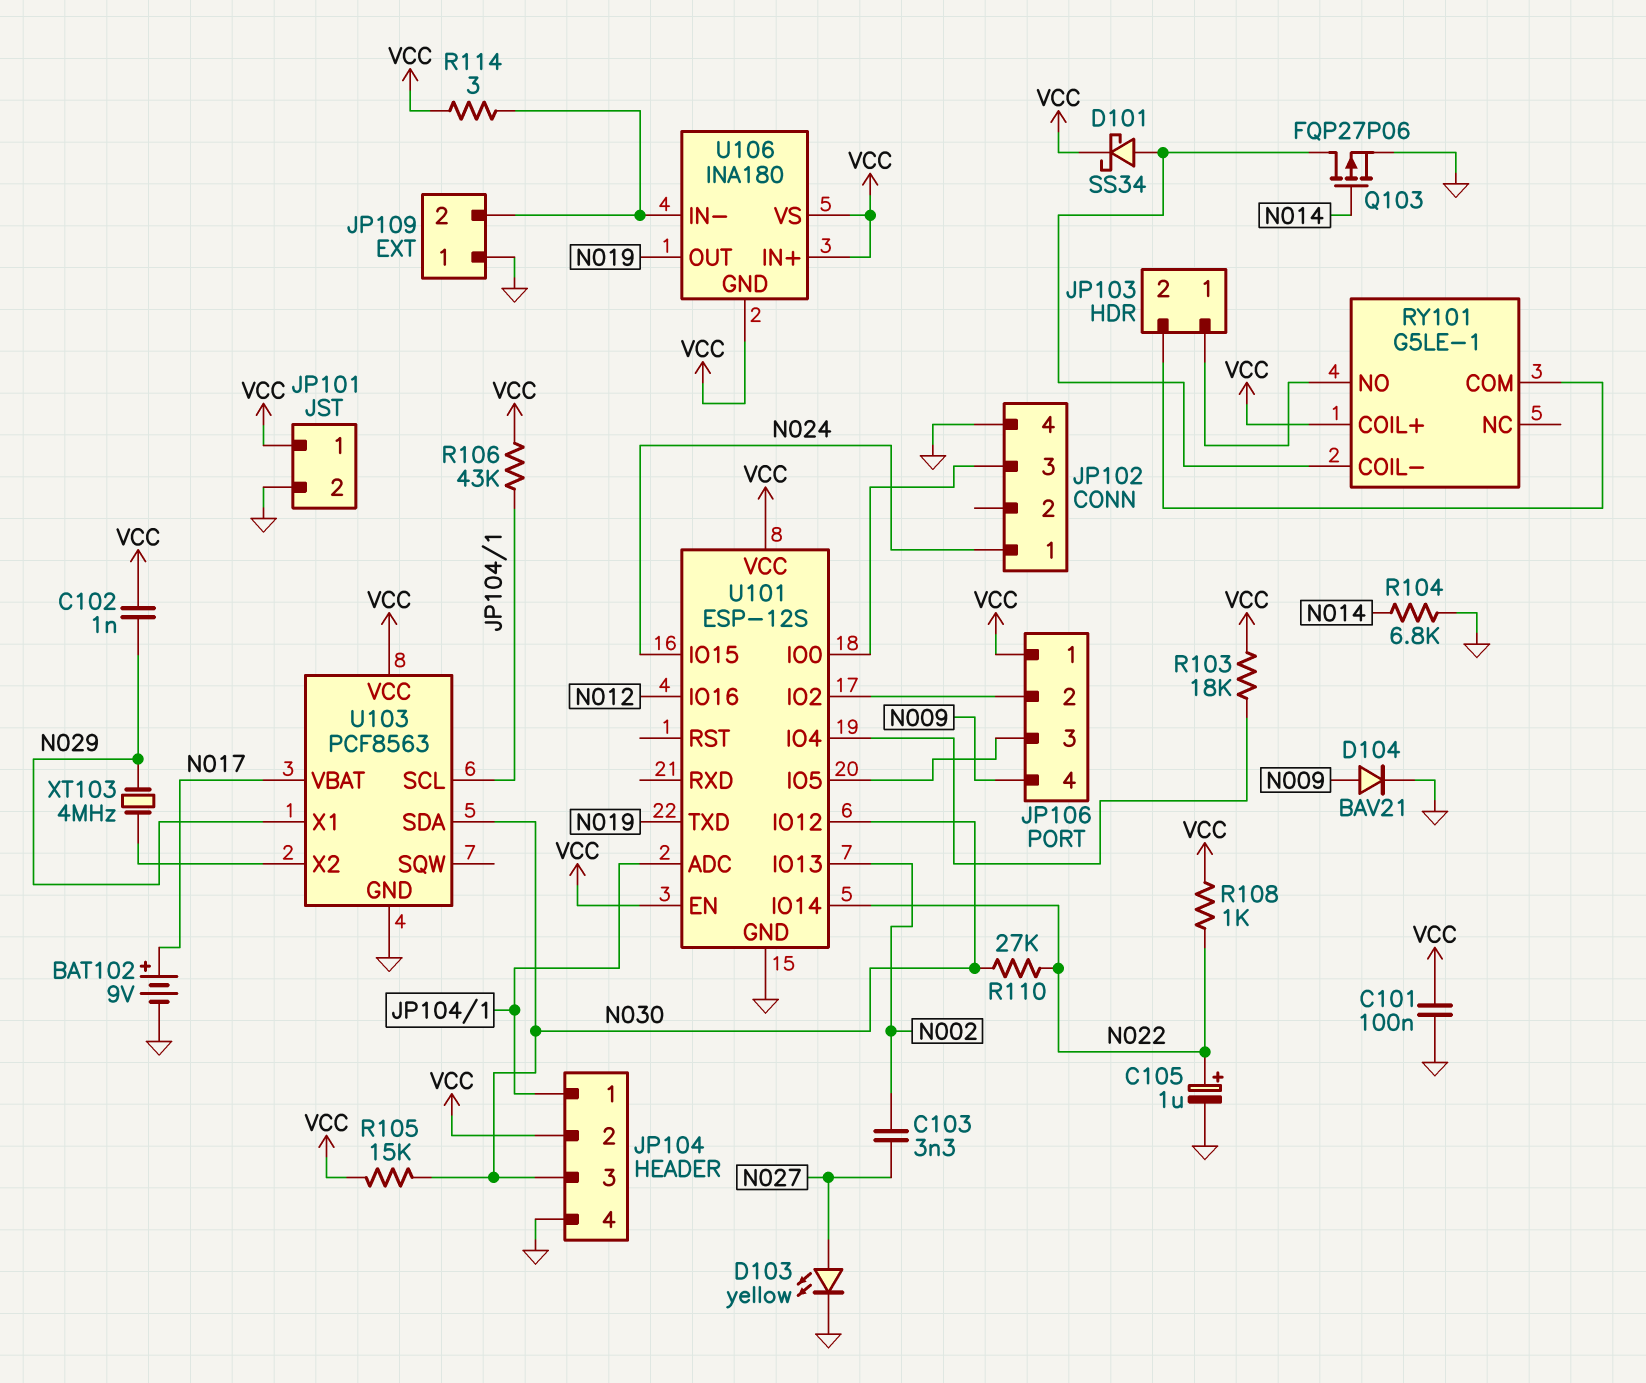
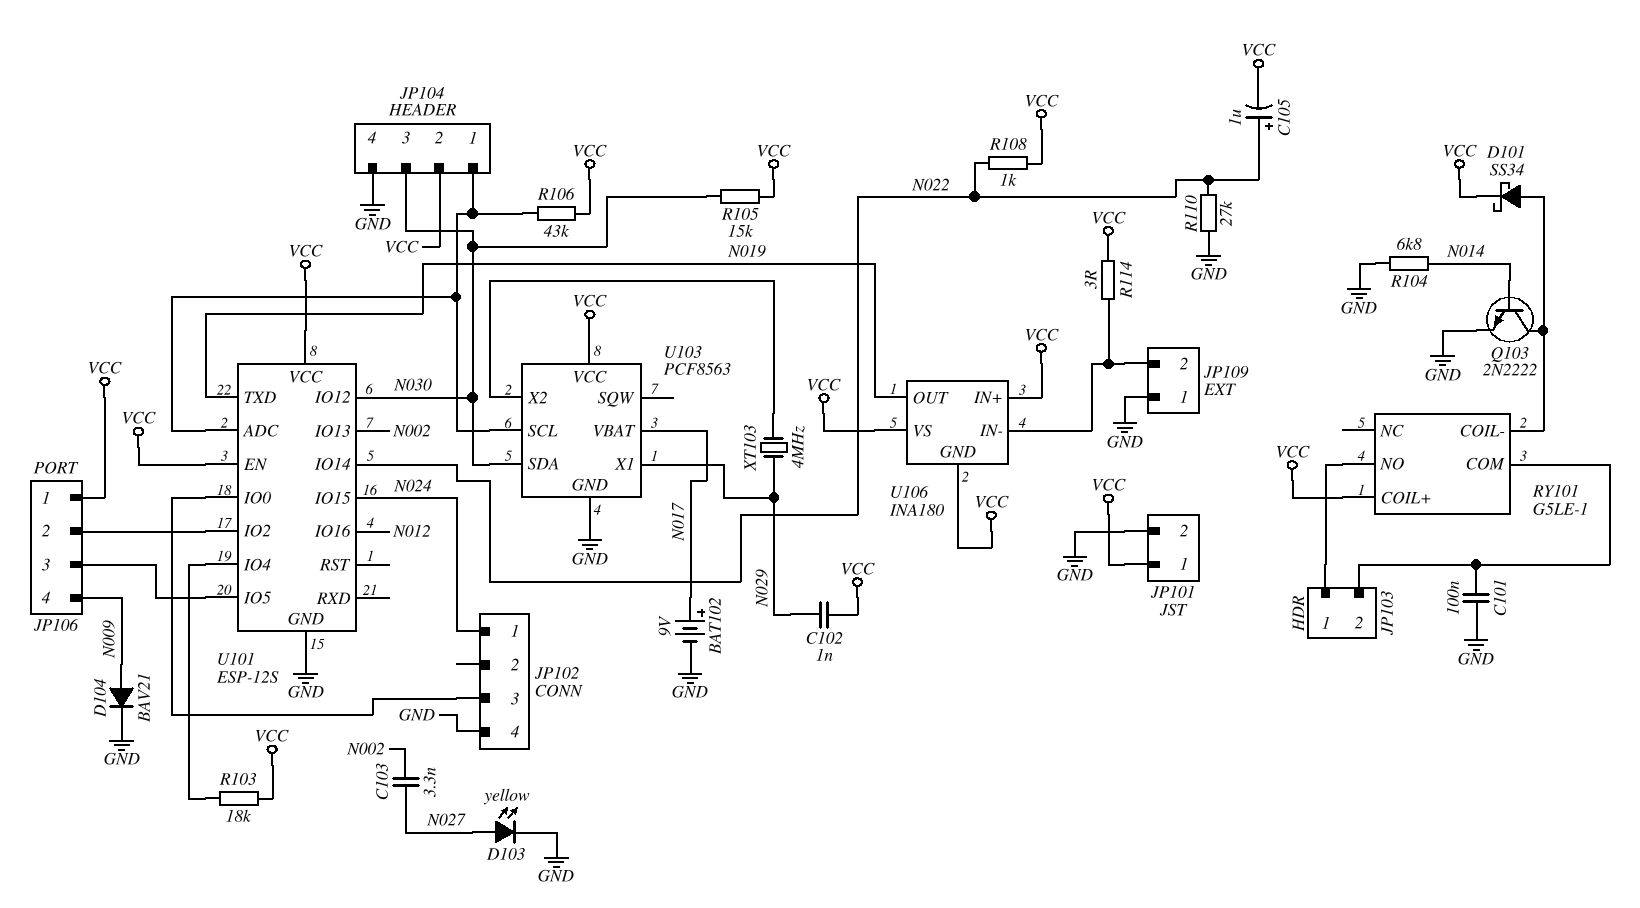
C101: 100nF (GND, VCC) -> 100nF (GND, JP103/2)
C105: 1uF (plus N022, minus GND) -> 1uF (plus N022, minus VCC)
Q103: PMOS FQP27P06 (G N014, D RY101/COIL-, S GND) -> NPN 2N2222 (B N014, C RY101/COIL-, E GND)
R110: 27k (N022, N030) -> 27k (GND, N022)

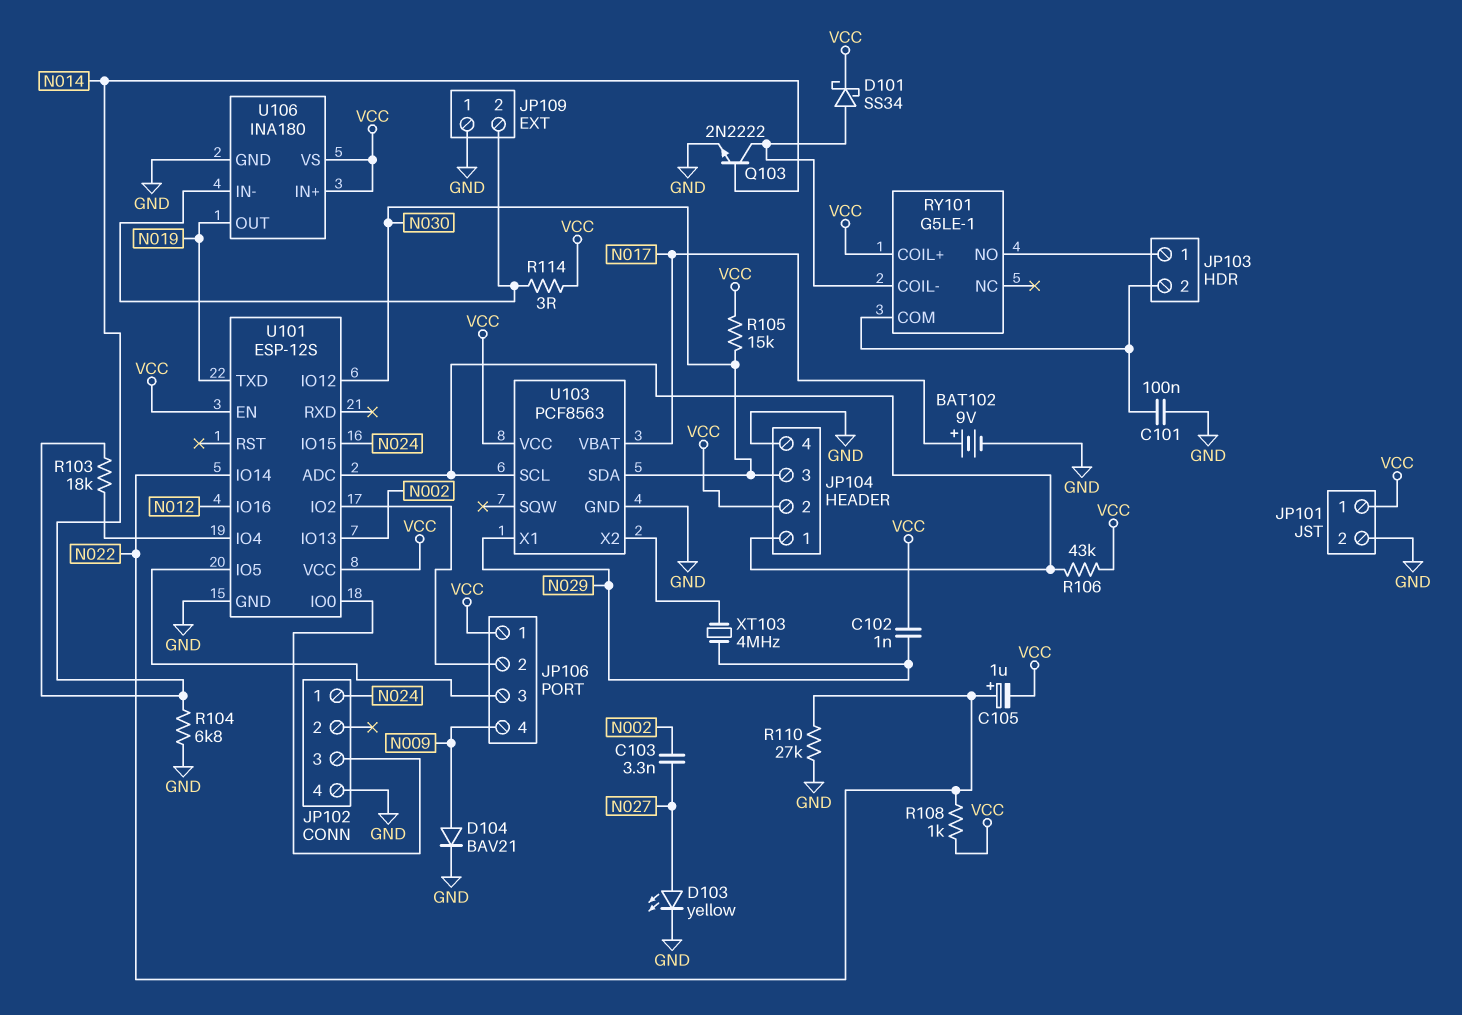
R103: 18k (U101/IO4, VCC) -> 18k (N014, U101/IO4)
U106 pin GND: VCC -> GND

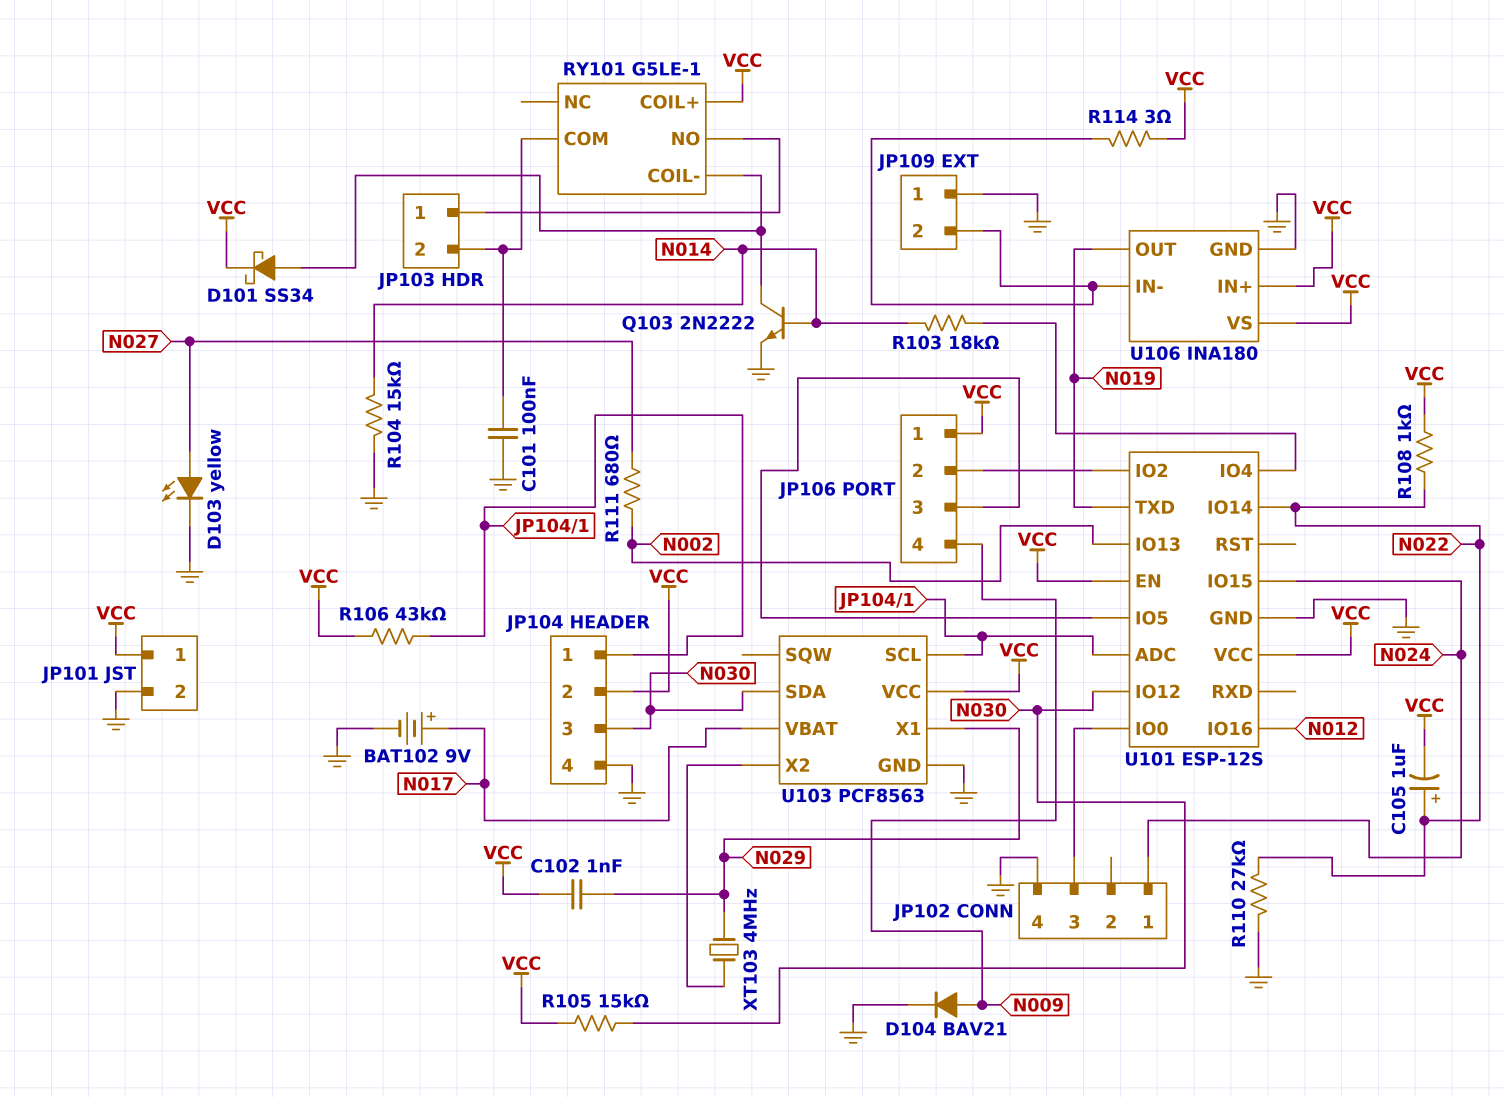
C103: 3.3nF (N002, N027) -> none
R104: 6.8k (GND, N014) -> 15k (GND, N014)
R111: none -> 680 (N002, N027)

